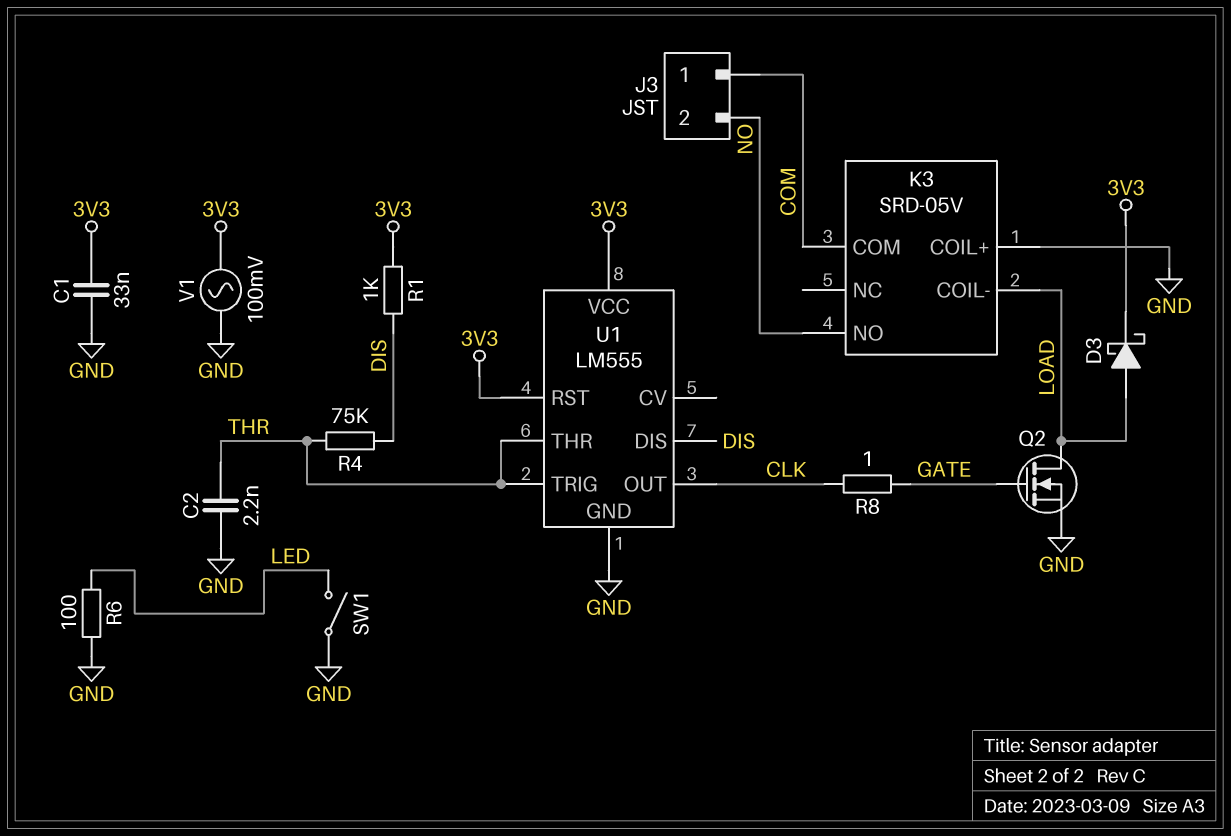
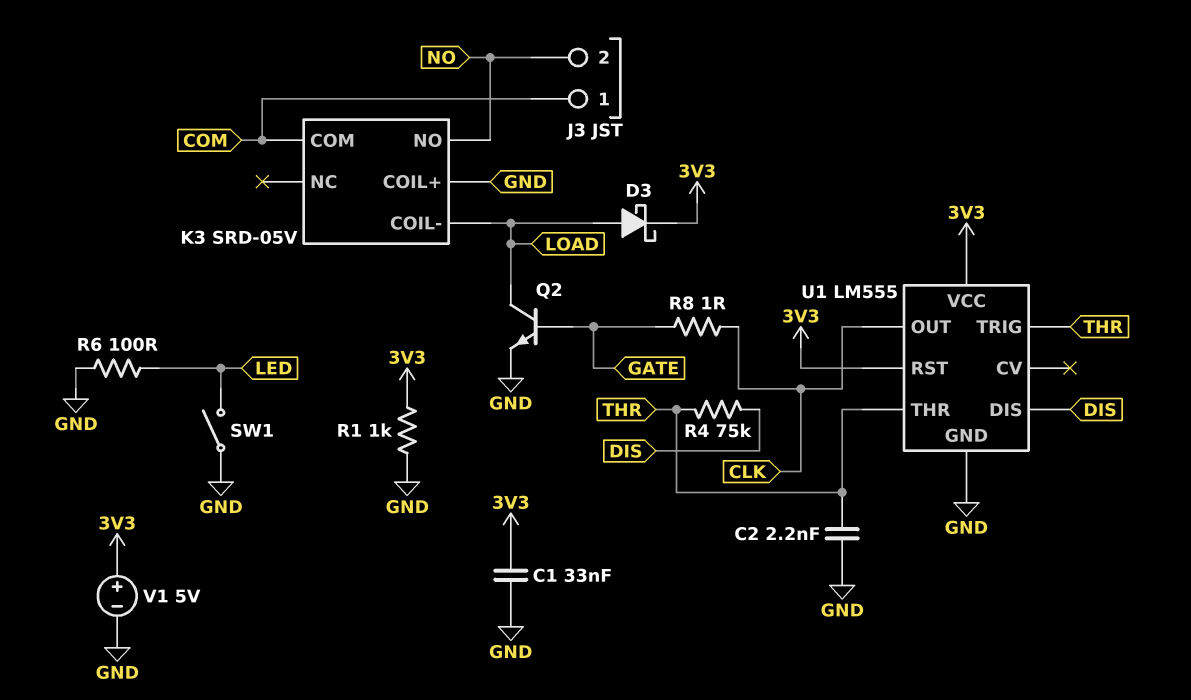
Q2: NMOS (G GATE, D LOAD, S GND) -> NPN (B GATE, C LOAD, E GND)
R1: 1k (3V3, DIS) -> 1k (3V3, GND)
V1: AC 100mV (3V3, GND) -> 5V (plus 3V3, minus GND)

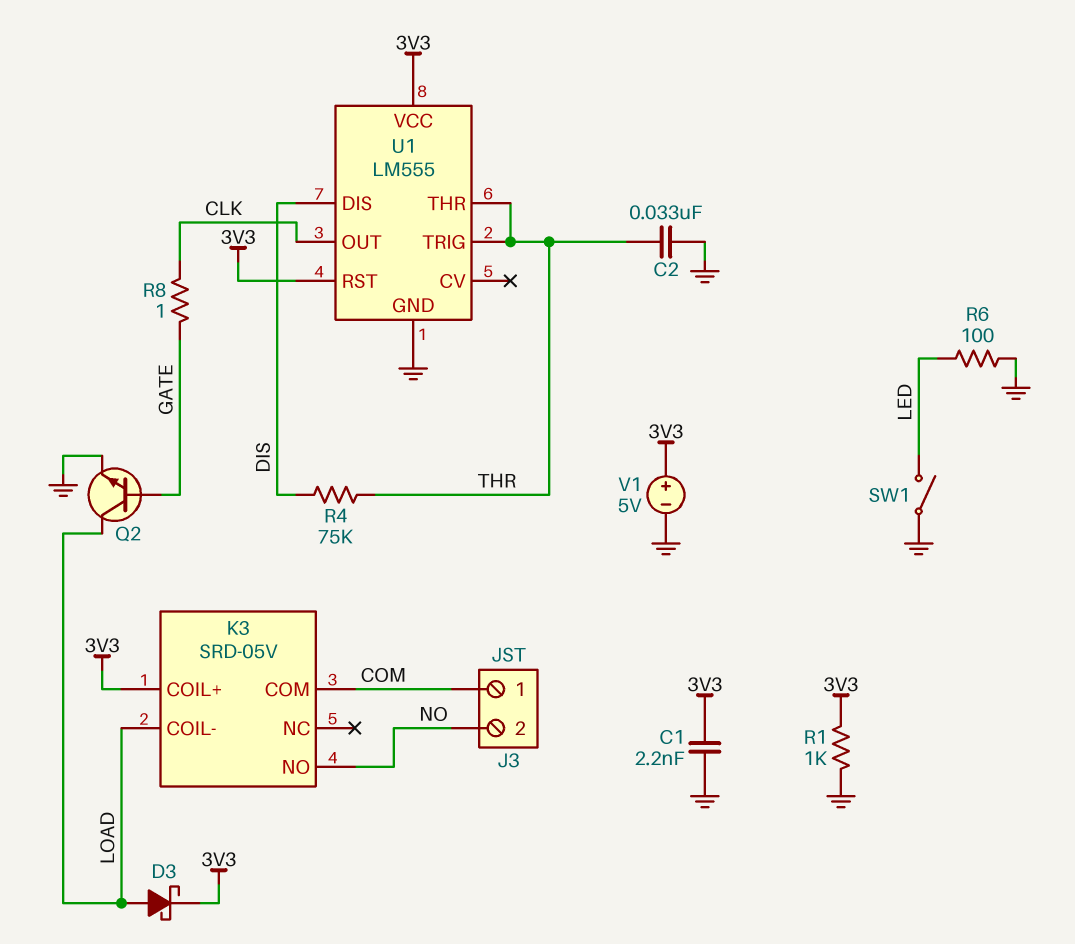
C1: 33nF (3V3, GND) -> 2.2nF (3V3, GND)
C2: 2.2nF (GND, THR) -> 33nF (GND, THR)
K3 pin COIL+: GND -> 3V3

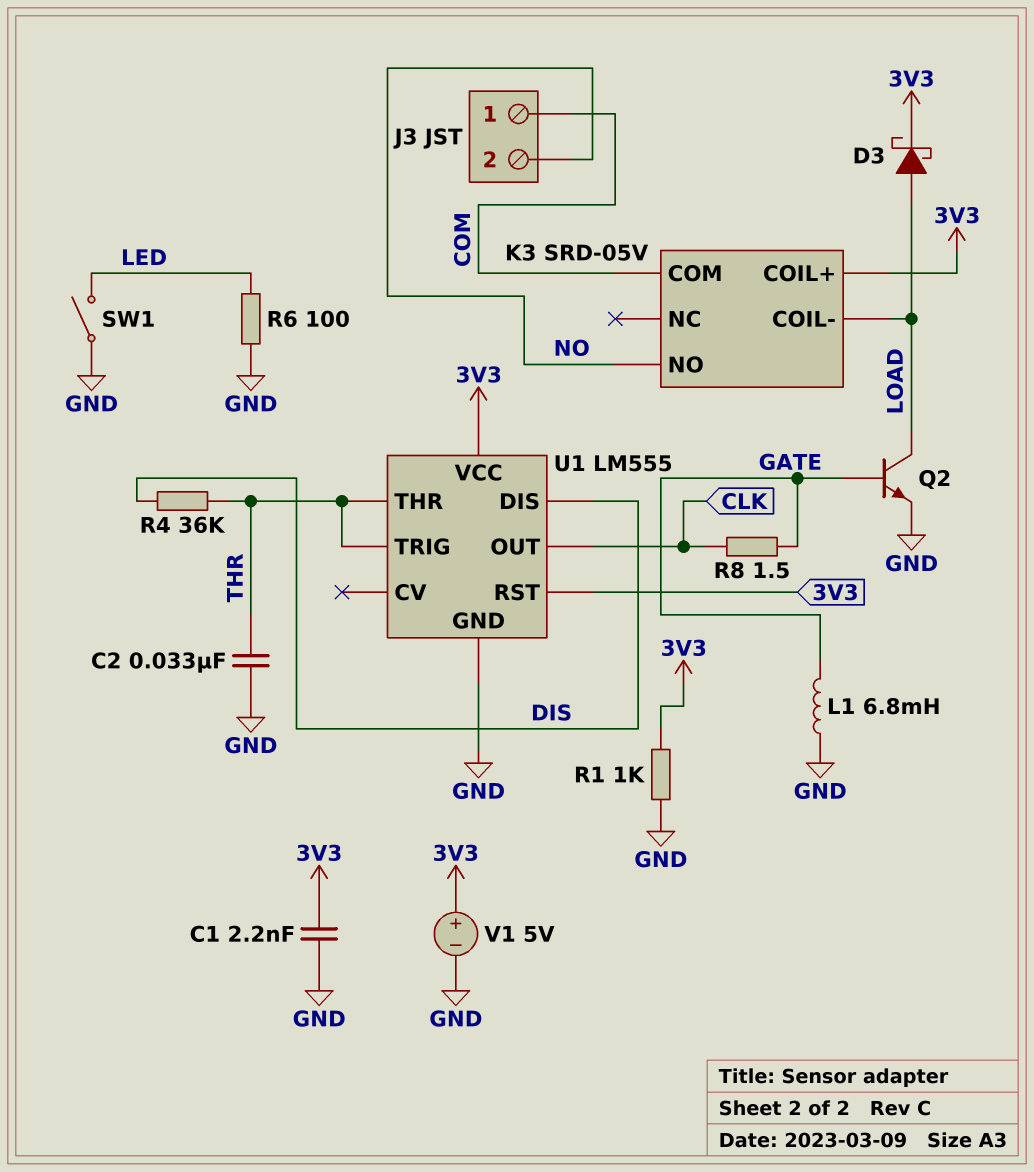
L1: none -> 6.8mH (GATE, GND)
R4: 75k (DIS, THR) -> 36k (DIS, THR)
R8: 1 (CLK, GATE) -> 1.5 (CLK, GATE)

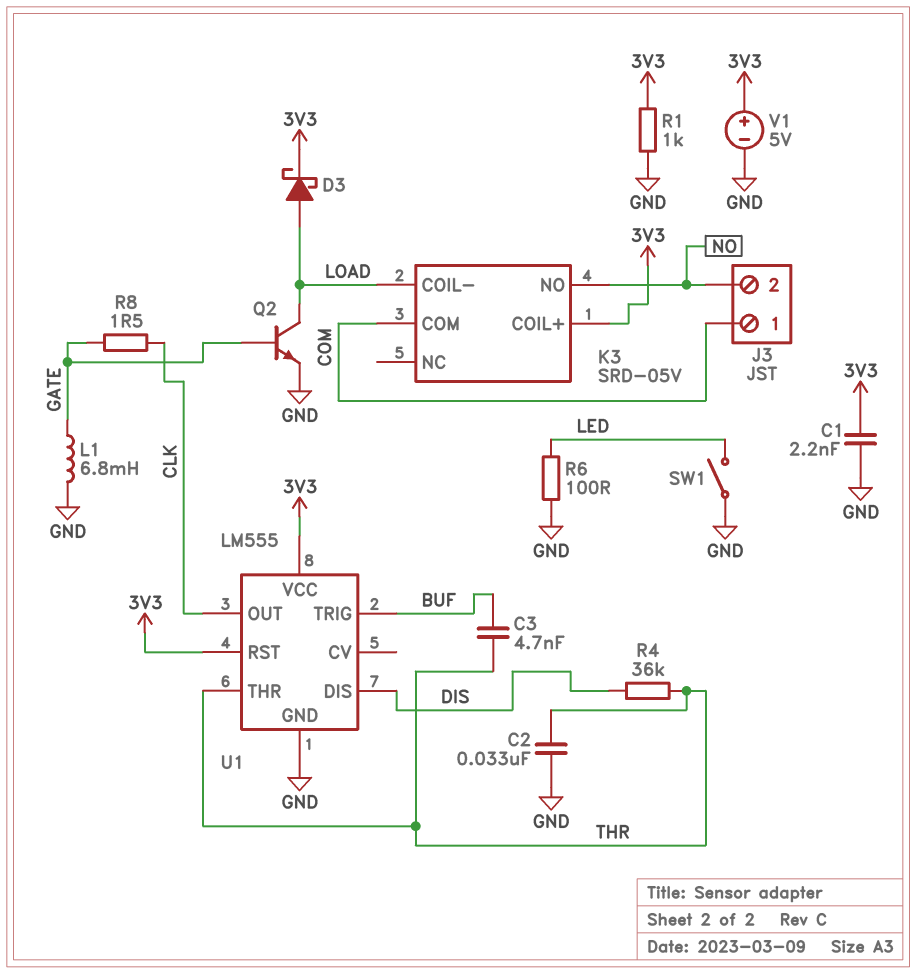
C3: none -> 4.7nF (BUF, THR)
U1 pin TRIG: THR -> BUF

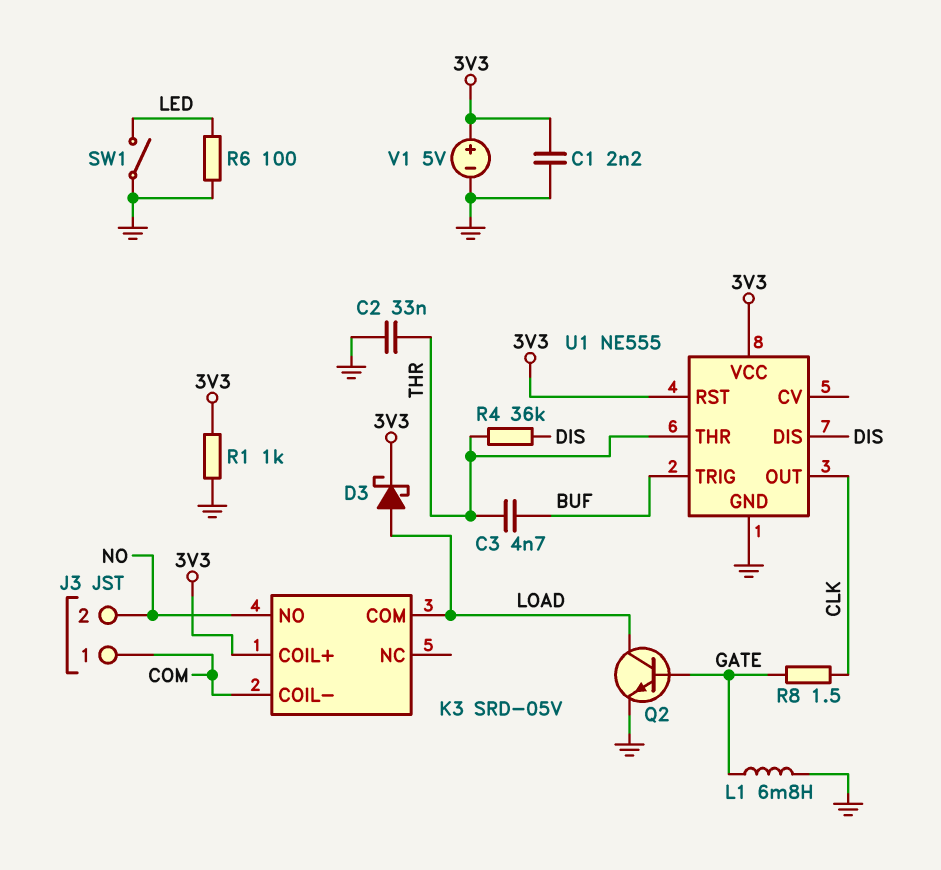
K3 pin COIL-: LOAD -> COM
K3 pin COM: COM -> LOAD
U1: LM555 -> NE555

